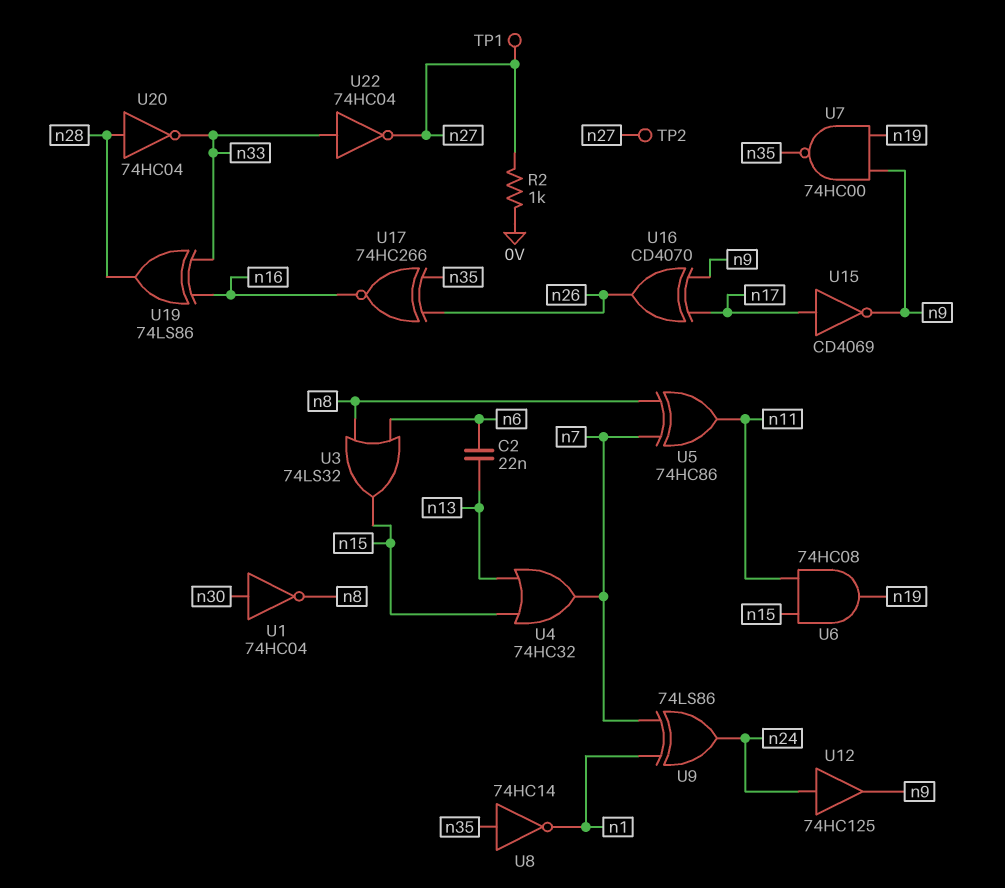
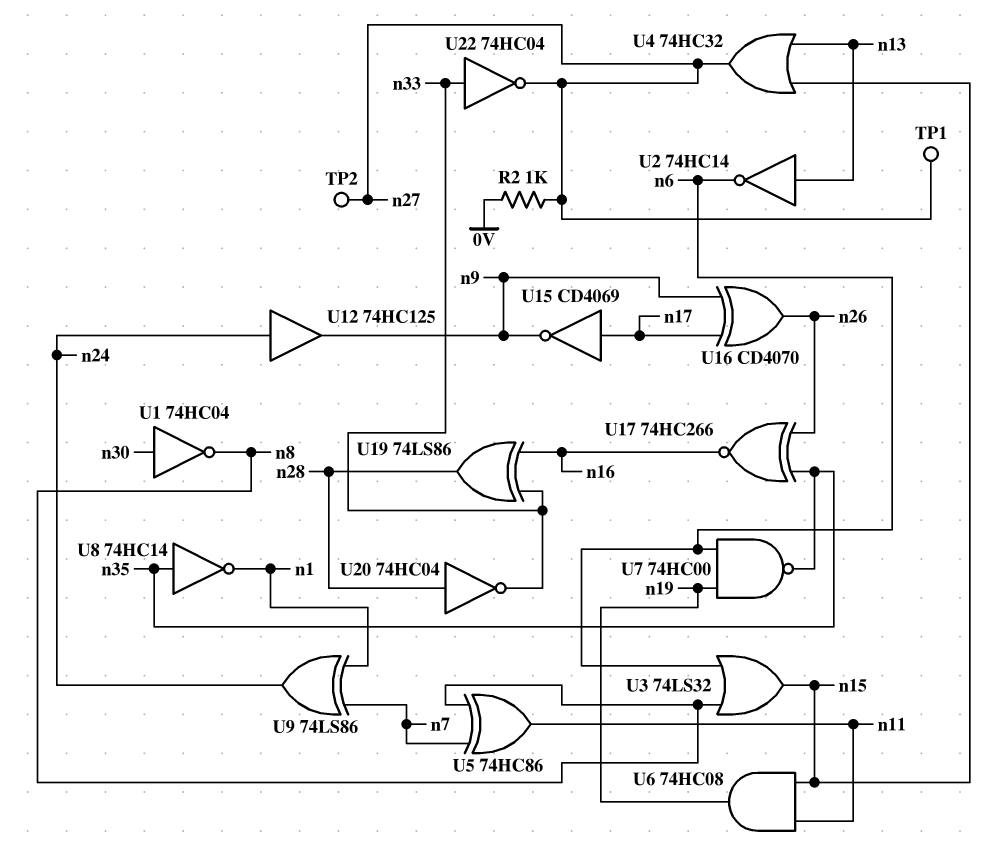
C2: 22nF (n6, n13) -> none
U2: none -> NOT 74HC14 (in n13, out n6)
U4: OR 74HC32 (in n13, in n15, out n7) -> OR 74HC32 (in n13, in n15, out n27)
U7: NAND 74HC00 (in n9, in n19, out n35) -> NAND 74HC00 (in n6, in n19, out n35)

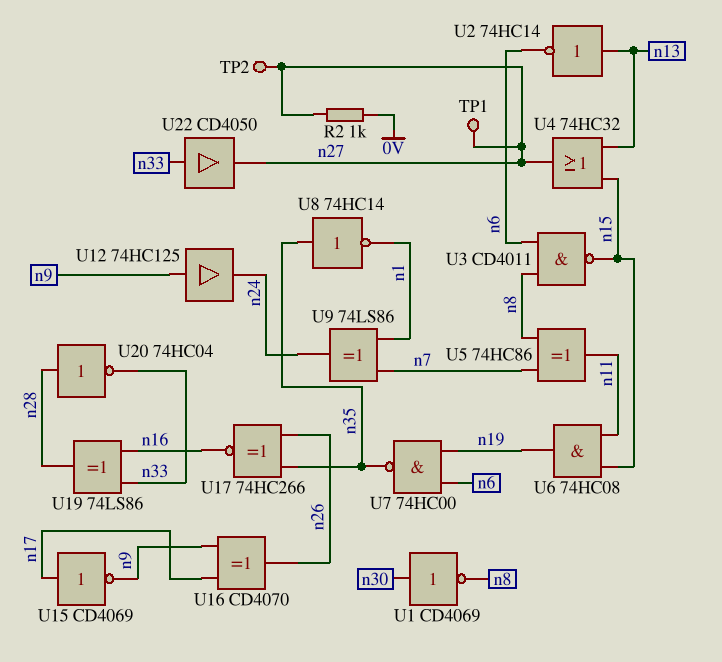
U1: NOT 74HC04 (in n30, out n8) -> NOT CD4069 (in n30, out n8)
U3: OR 74LS32 (in n6, in n8, out n15) -> NAND CD4011 (in n6, in n8, out n15)
U12: buffer 74HC125 (in n24, out n9) -> buffer 74HC125 (in n9, out n24)
U22: NOT 74HC04 (in n33, out n27) -> buffer CD4050 (in n33, out n27)

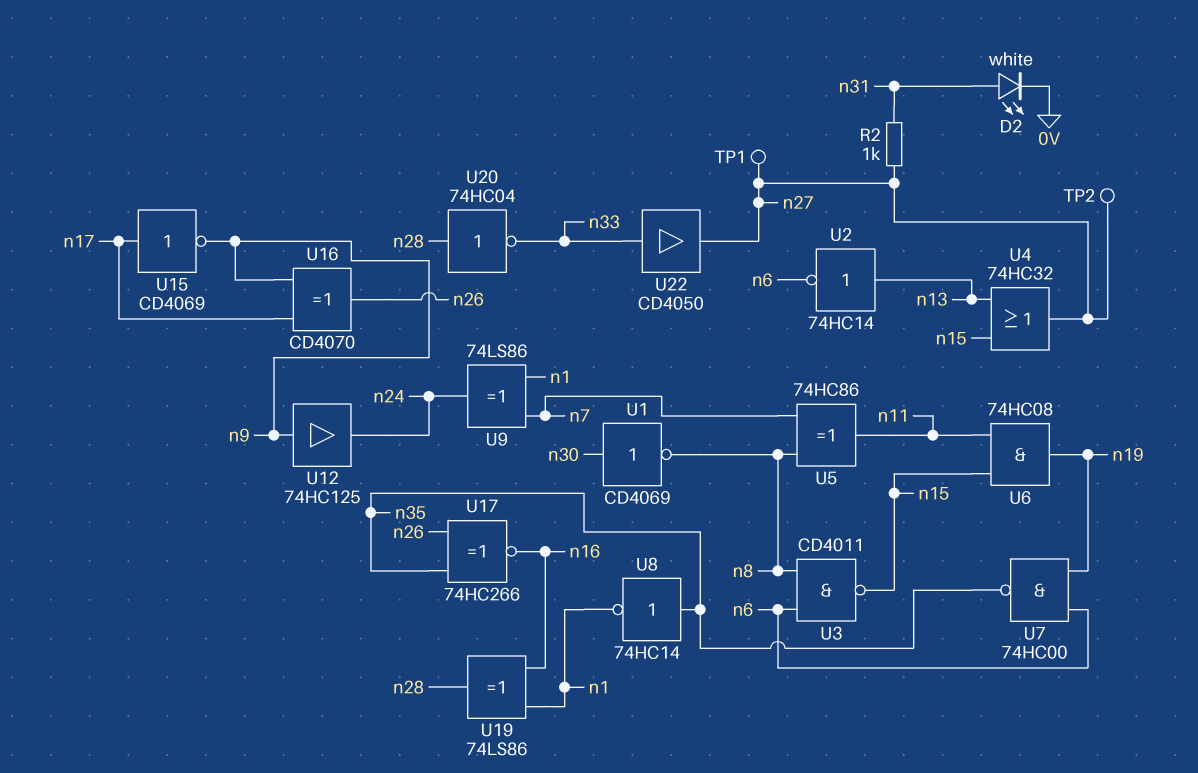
D2: none -> LED white (A n31, K 0V)
R2: 1k (0V, n27) -> 1k (n27, n31)
U19: XOR 74LS86 (in n16, in n33, out n28) -> XOR 74LS86 (in n1, in n16, out n28)

